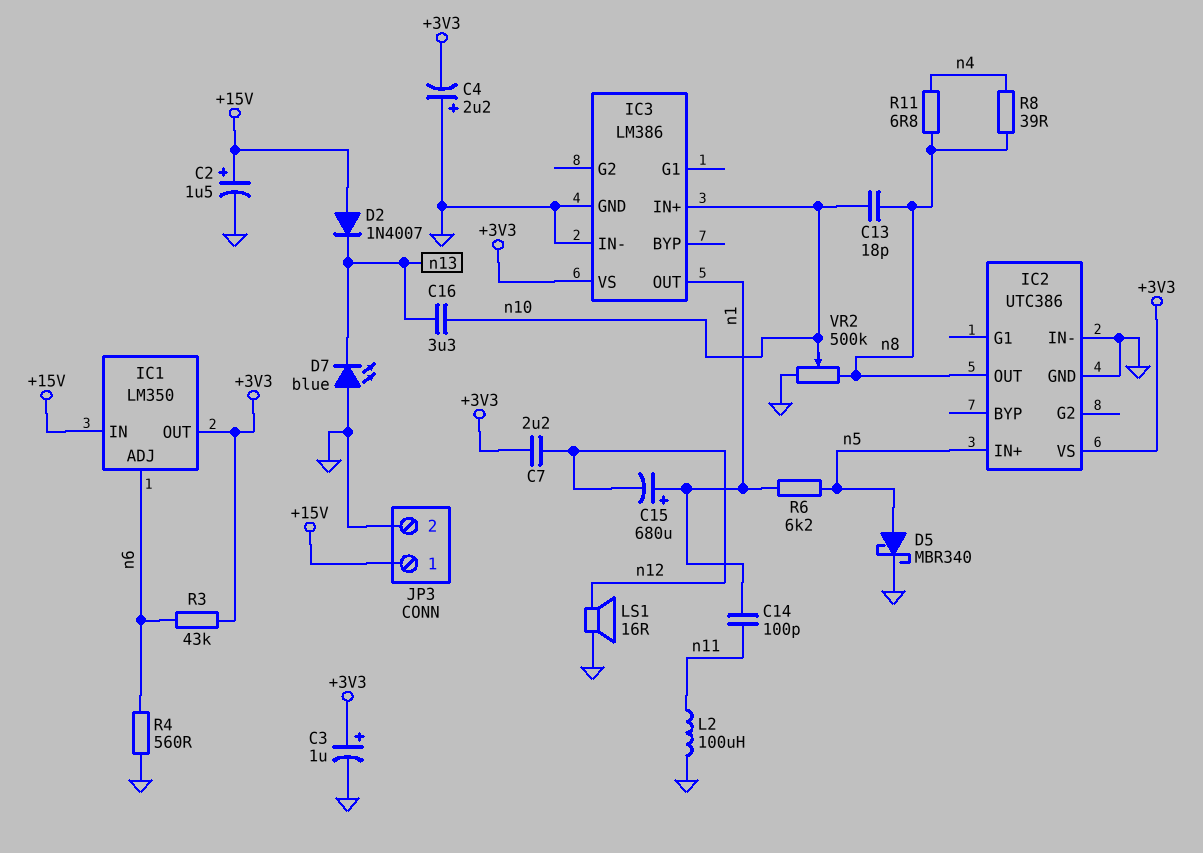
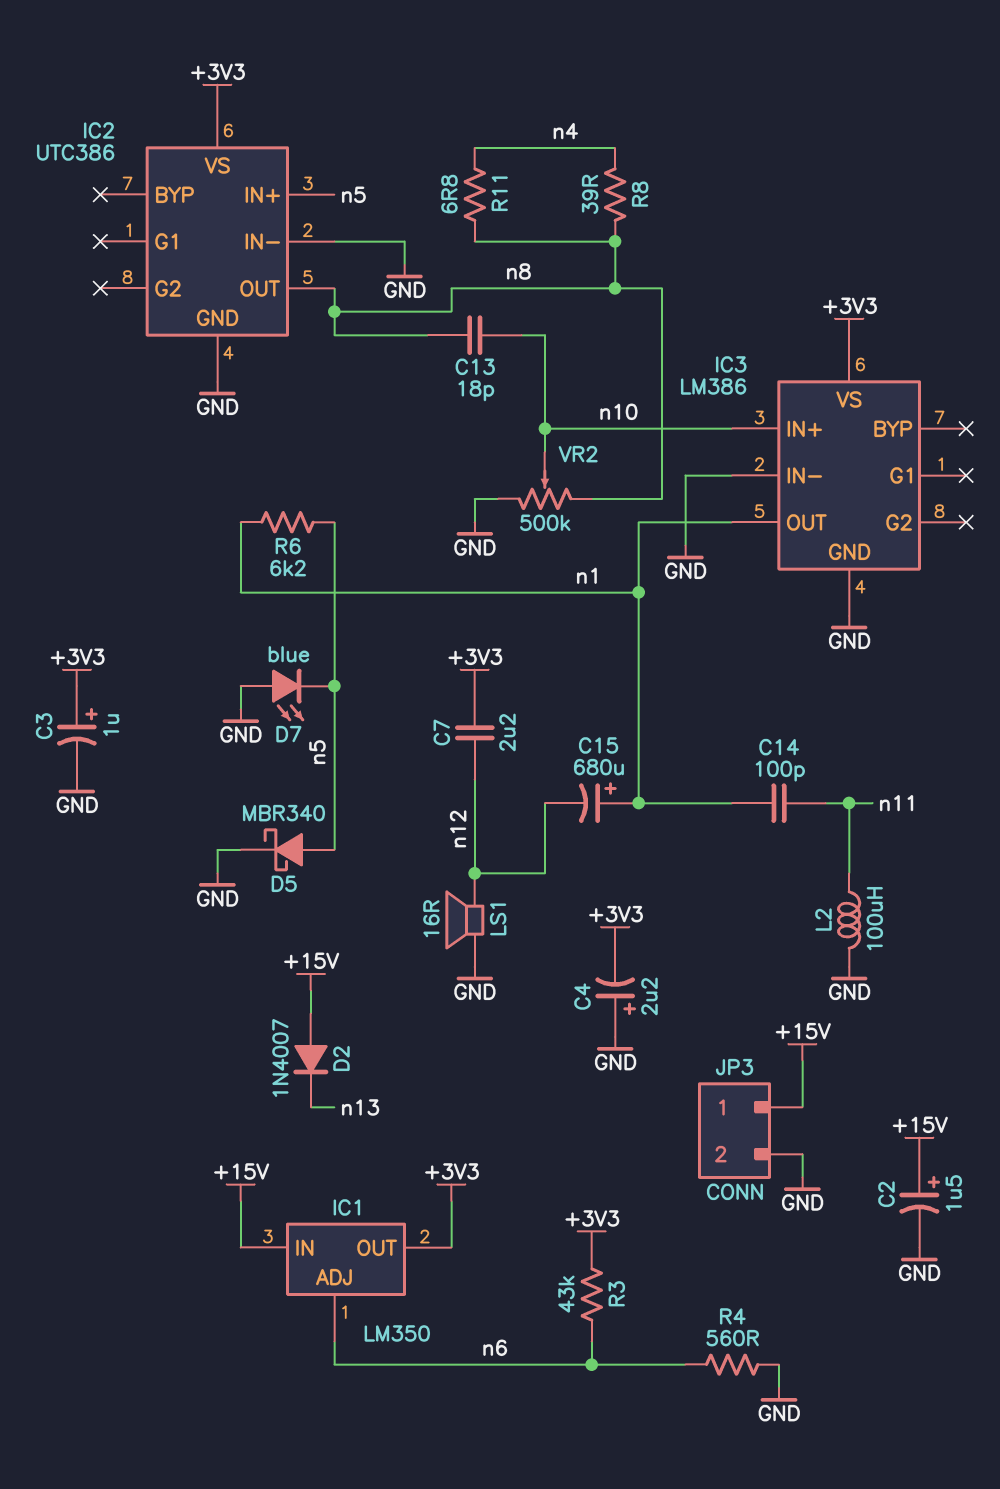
C16: 3.3uF (n10, n13) -> none
D7: LED blue (A GND, K n13) -> LED blue (A GND, K n5)

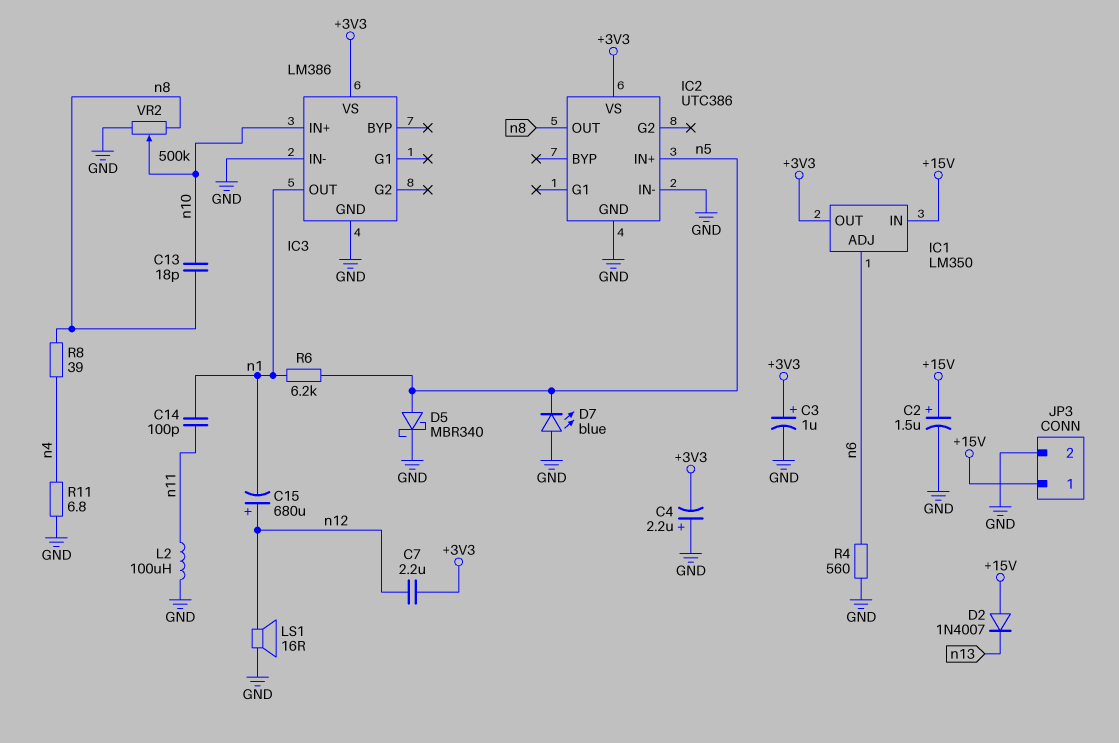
C15: 680uF (plus n1, minus n12) -> 680uF (plus n12, minus n1)
R3: 43k (+3V3, n6) -> none
R11: 6.8 (n4, n8) -> 6.8 (GND, n4)

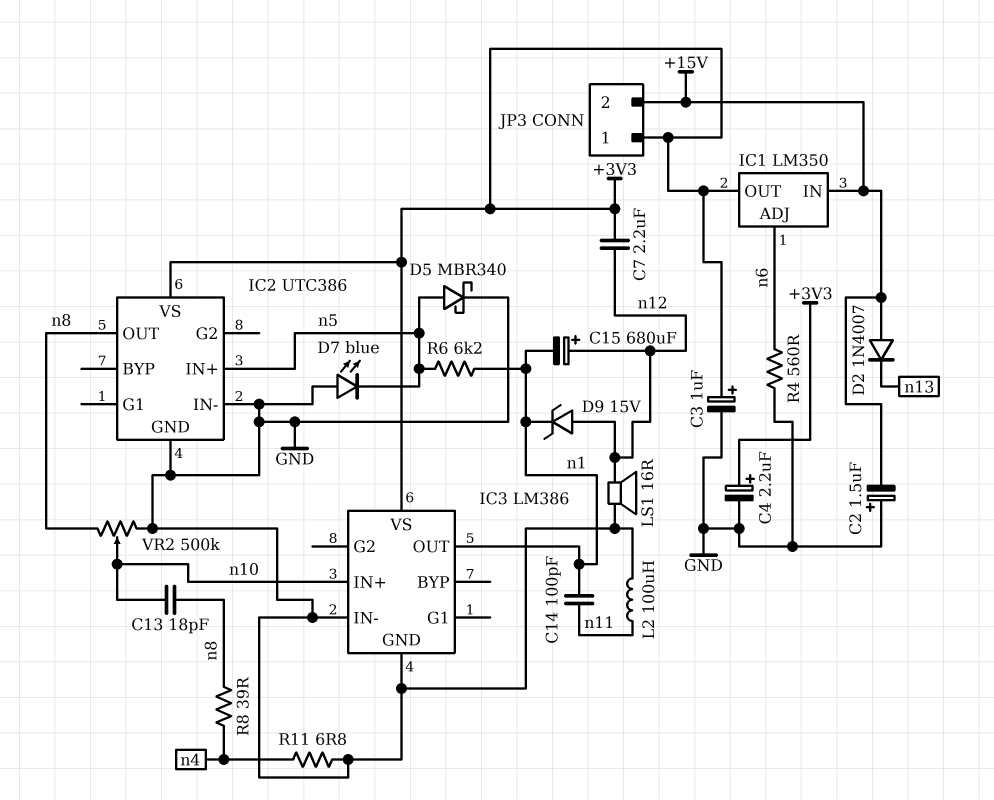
C2: 1.5uF (plus +15V, minus GND) -> 1.5uF (plus GND, minus +15V)
C4: 2.2uF (plus GND, minus +3V3) -> 2.2uF (plus +3V3, minus GND)
D9: none -> zener 15V (A n12, K n1)
JP3 pin 1: +15V -> +3V3
JP3 pin 2: GND -> +15V

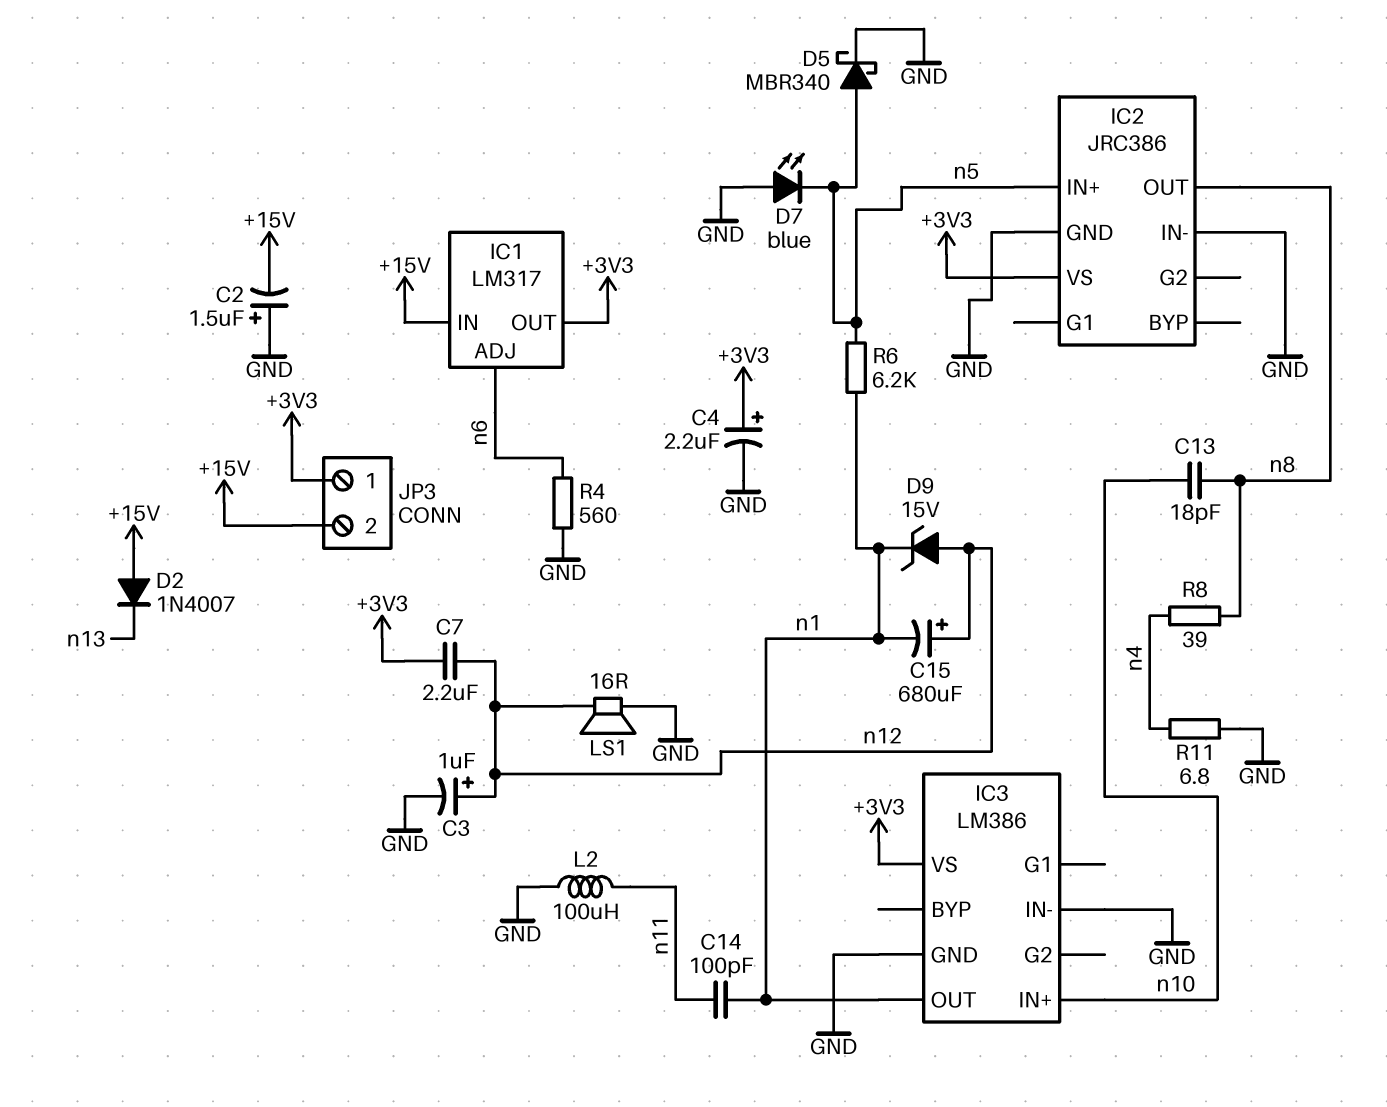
C3: 1uF (plus +3V3, minus GND) -> 1uF (plus n12, minus GND)
IC1: LM350 -> LM317
IC2: UTC386 -> JRC386
VR2: 500k (GND, n8, wiper n10) -> none

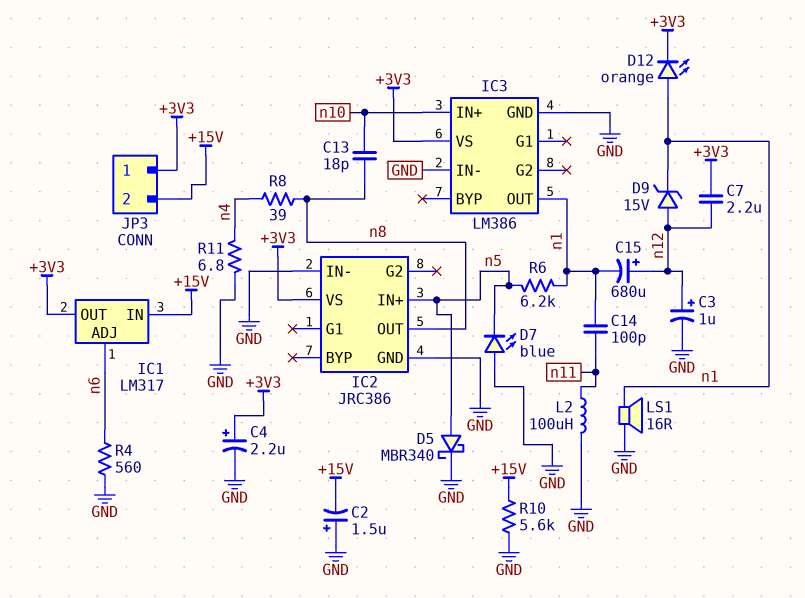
D2: diode 1N4007 (A +15V, K n13) -> none
D12: none -> LED orange (A n1, K +3V3)
LS1: speaker 16R (GND, n12) -> speaker 16R (GND, n1)
R10: none -> 5.6k (+15V, GND)

